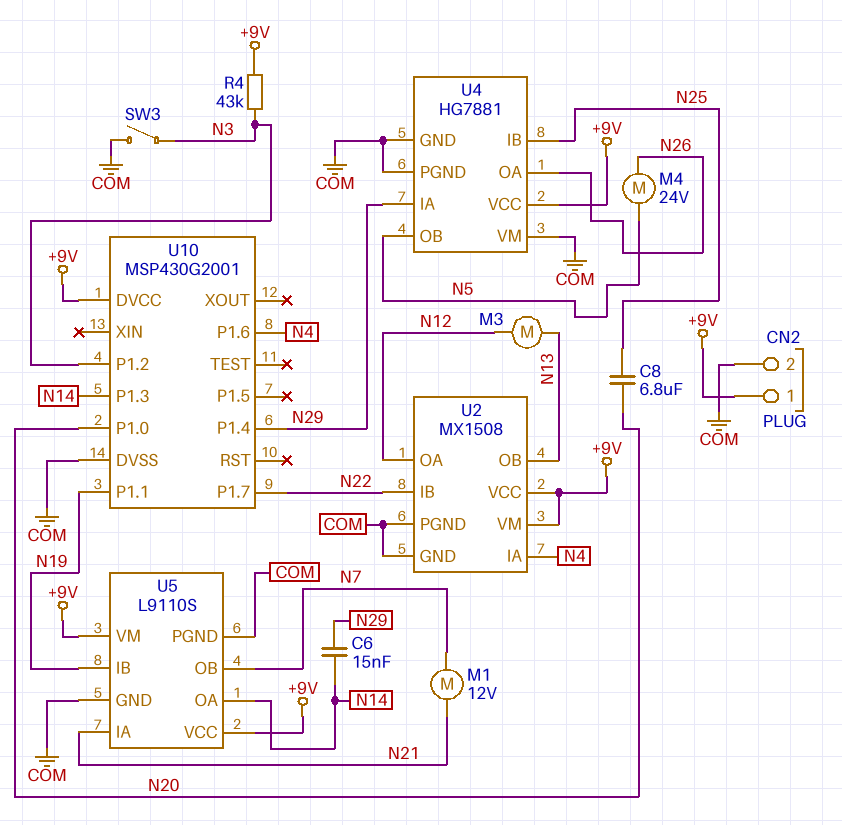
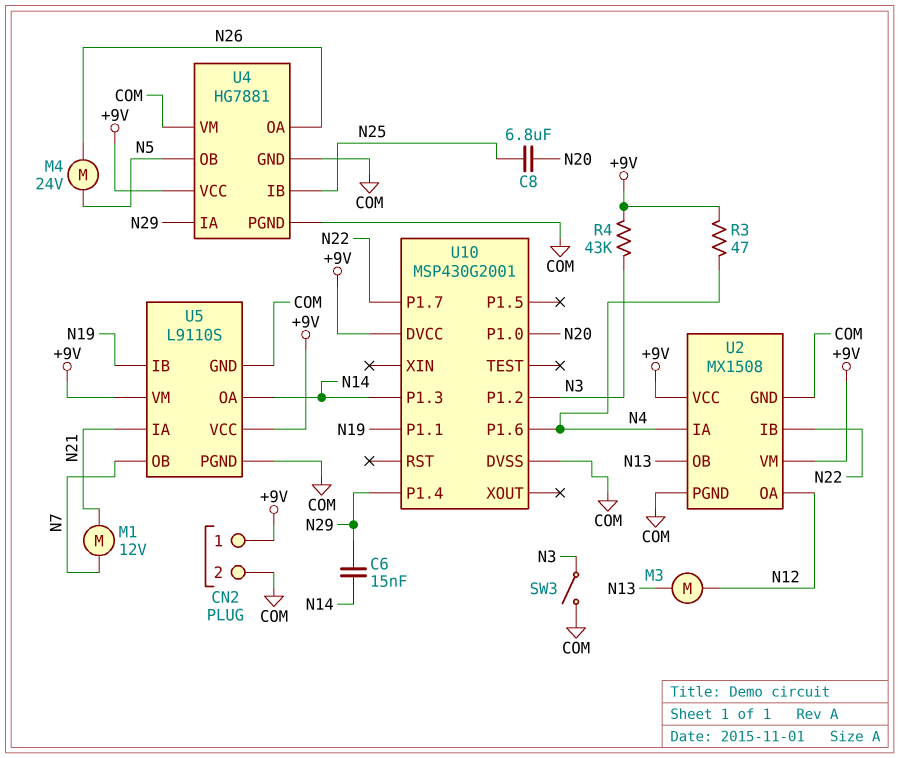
R3: none -> 47 (+9V, N4)

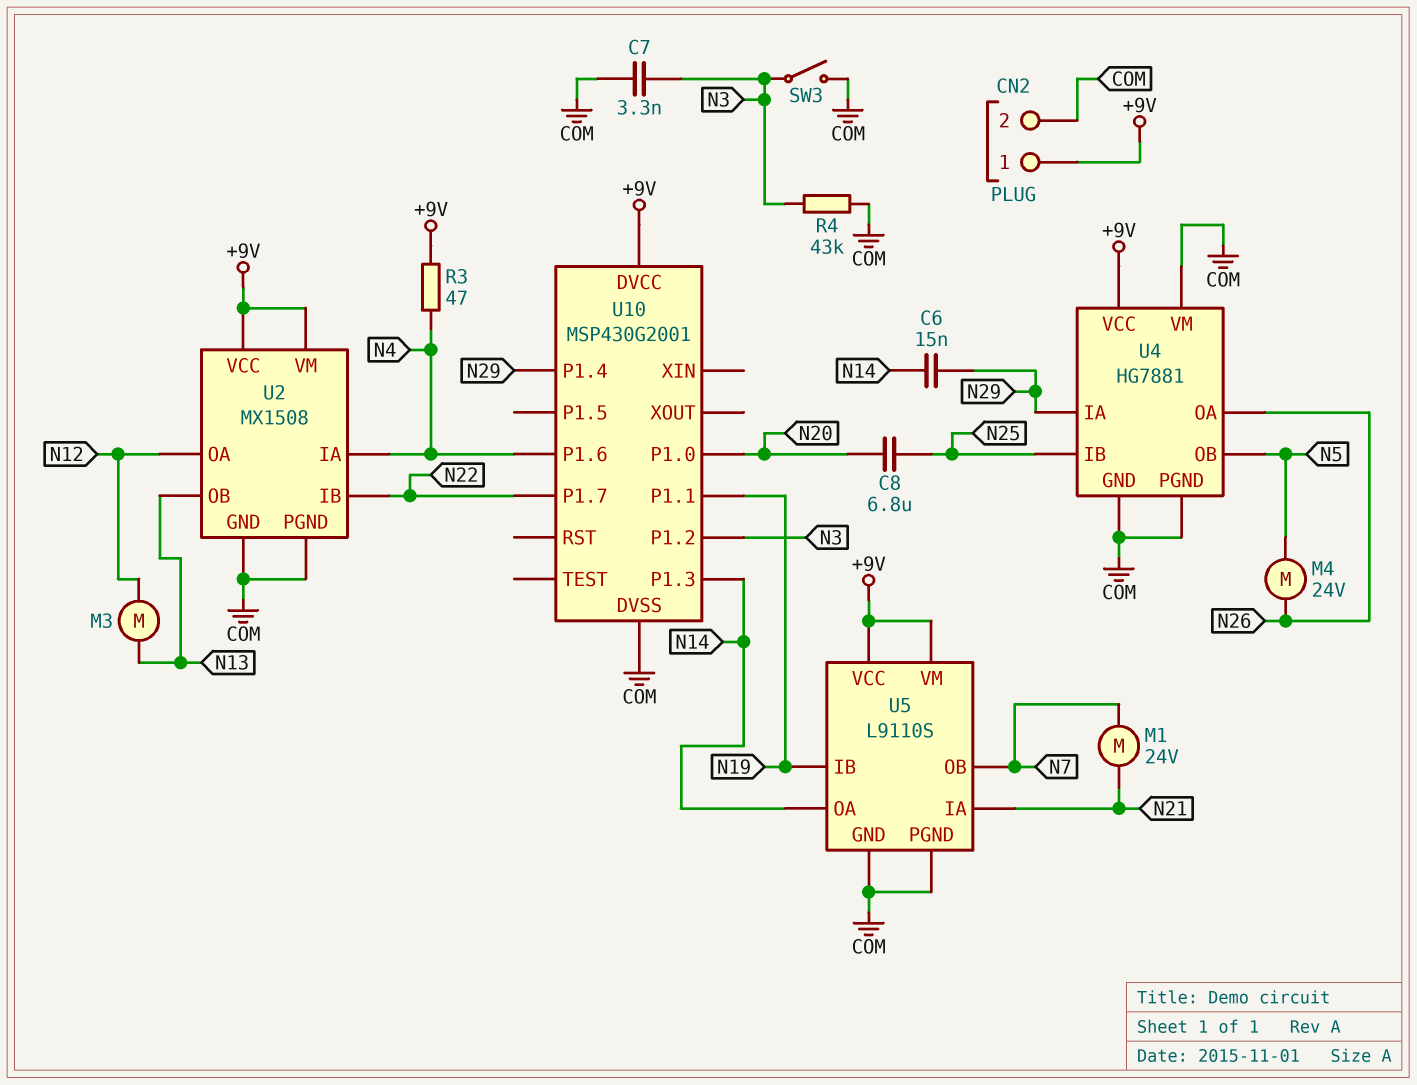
C7: none -> 3.3nF (COM, N3)
M1: motor 12V (N7, N21) -> motor 24V (N7, N21)
R4: 43k (+9V, N3) -> 43k (COM, N3)

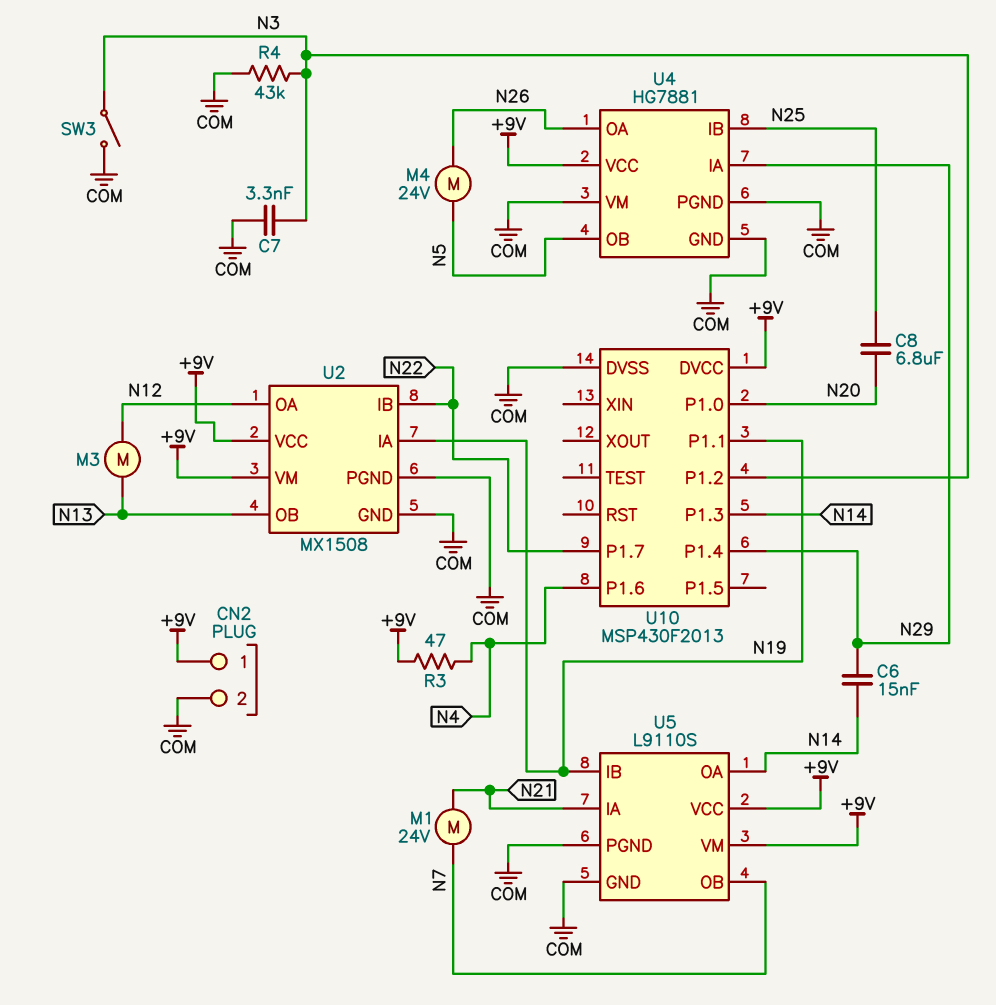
U2 pin IA: N4 -> N19
U10: MSP430G2001 -> MSP430F2013

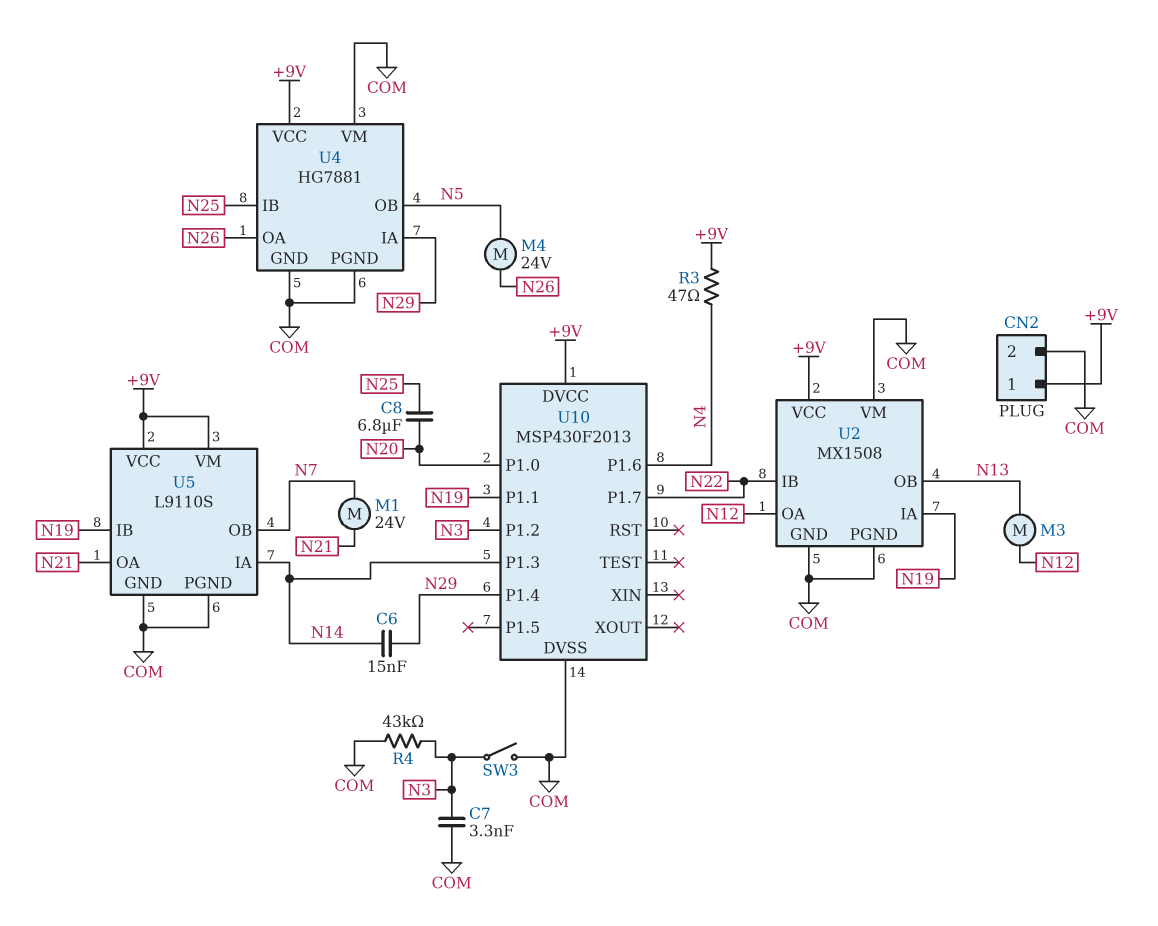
U2 pin VM: +9V -> COM
U5 pin IA: N21 -> N14
U5 pin OA: N14 -> N21

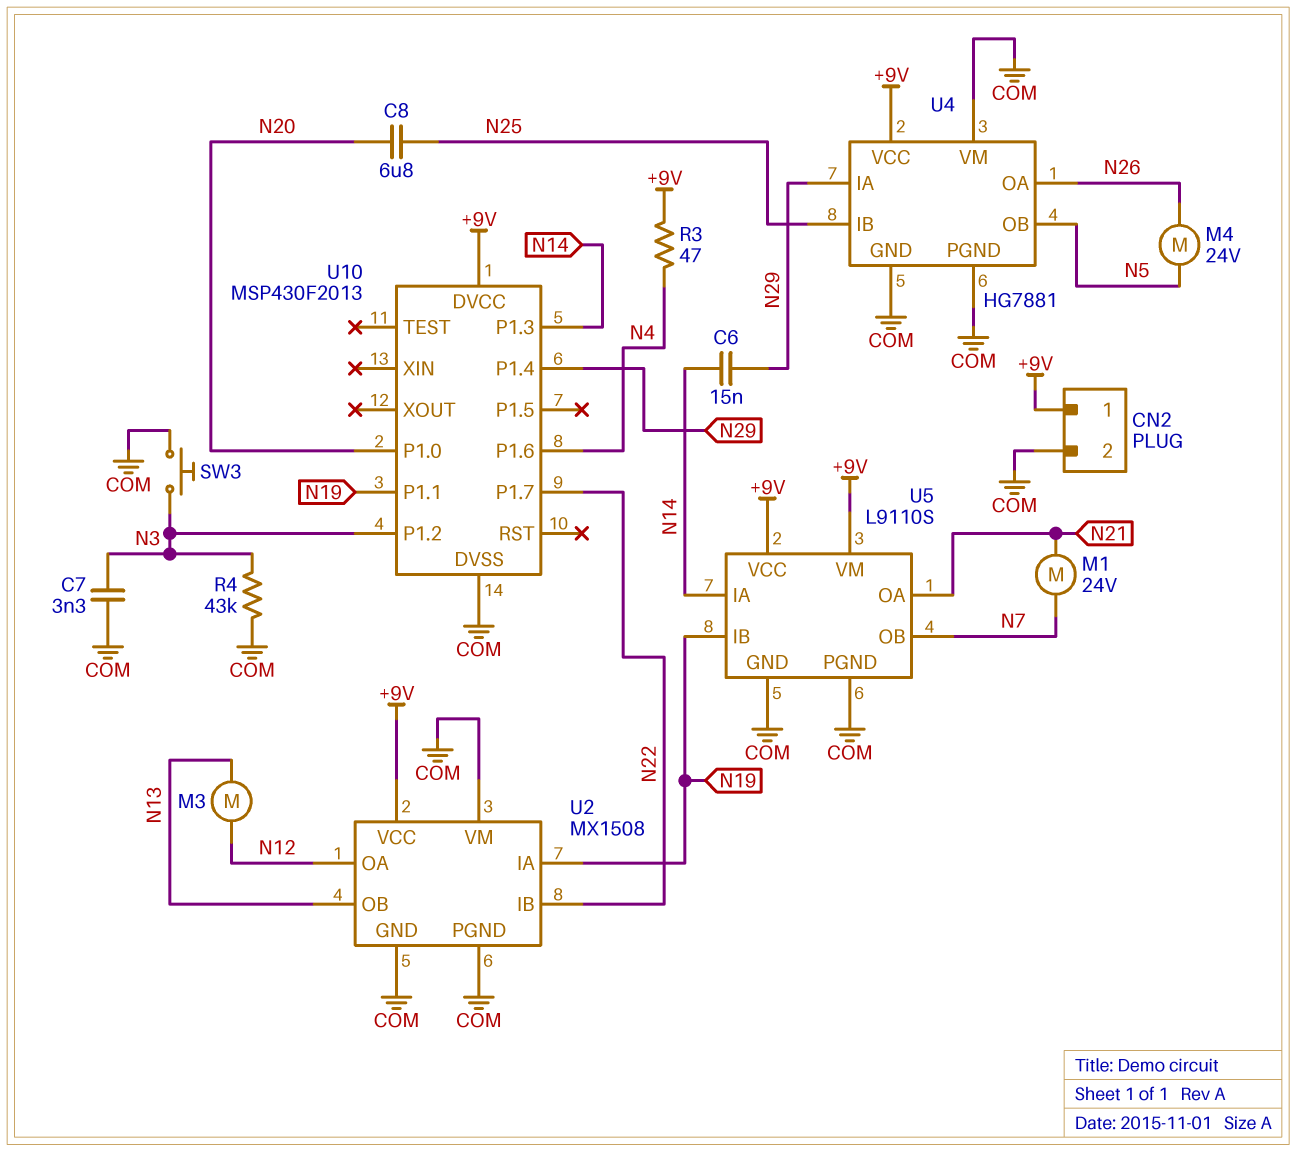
SW3: switch (COM, N3) -> button (COM, N3)

